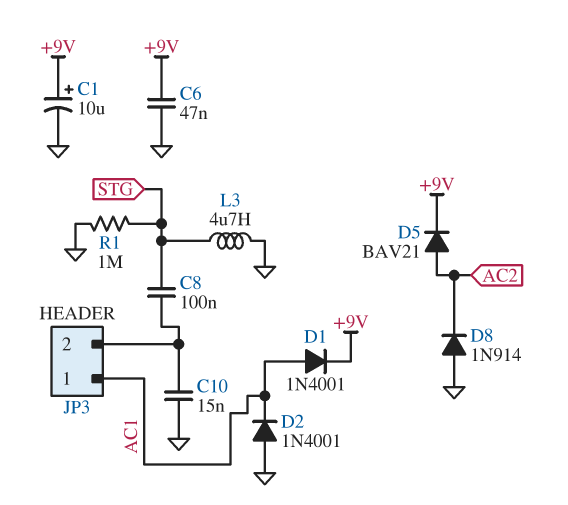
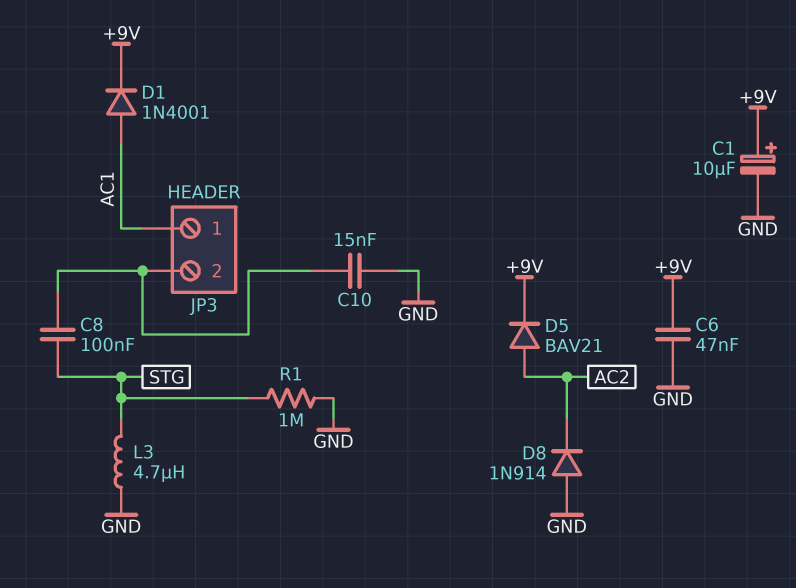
D2: diode 1N4001 (A GND, K AC1) -> none

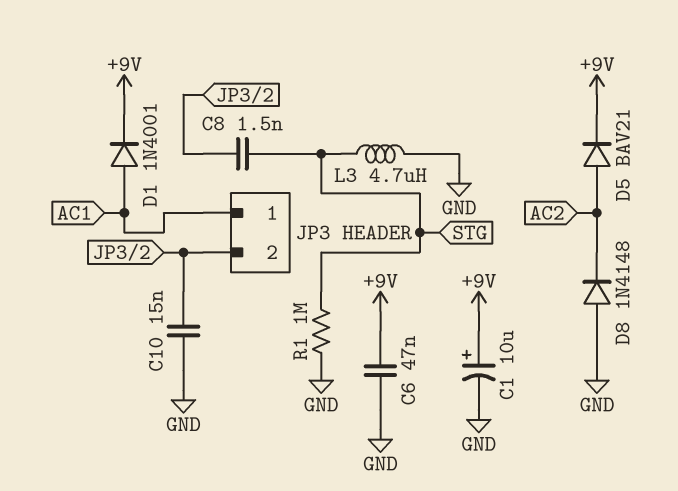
C8: 100nF (JP3/2, STG) -> 1.5nF (JP3/2, STG)
D8: diode 1N914 (A GND, K AC2) -> diode 1N4148 (A GND, K AC2)

